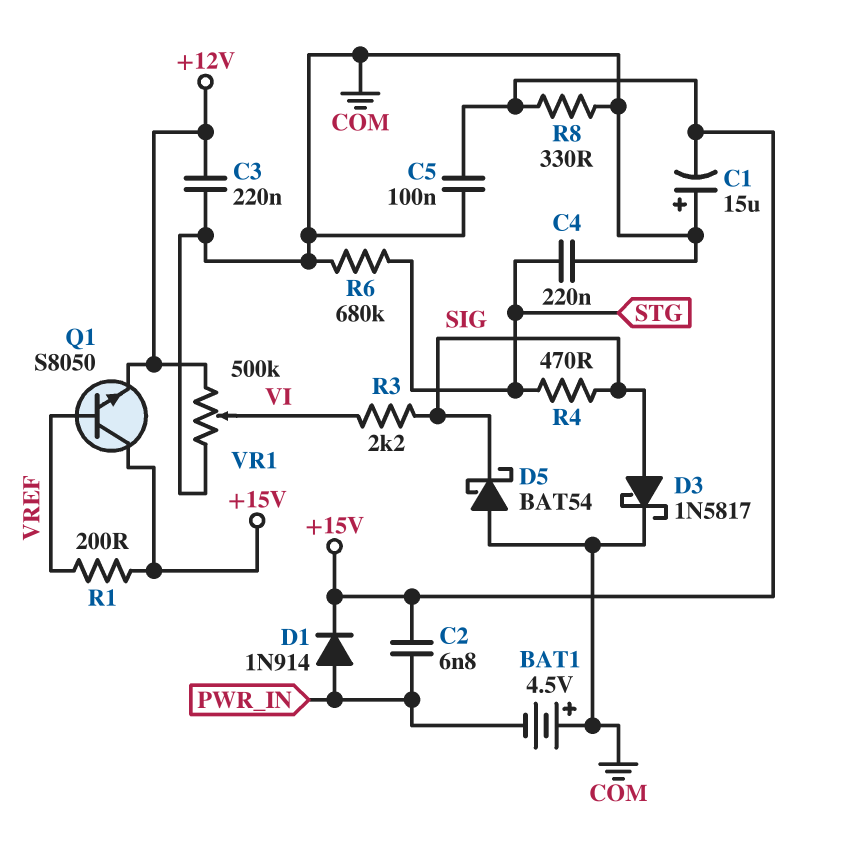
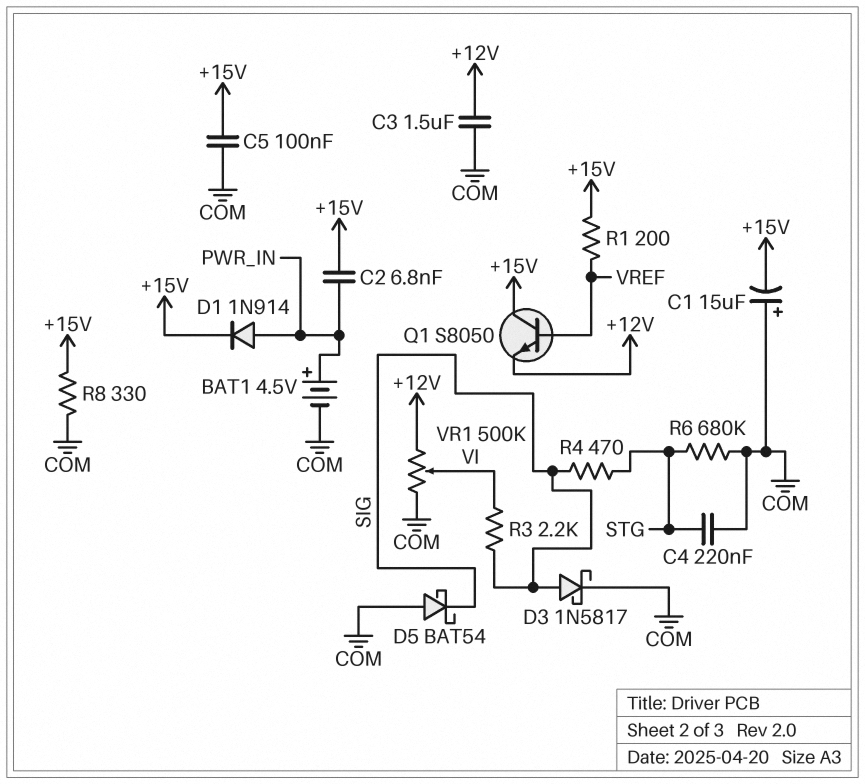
BAT1: 4.5V (plus COM, minus PWR_IN) -> 4.5V (plus PWR_IN, minus COM)
C3: 220nF (+12V, COM) -> 1.5uF (+12V, COM)

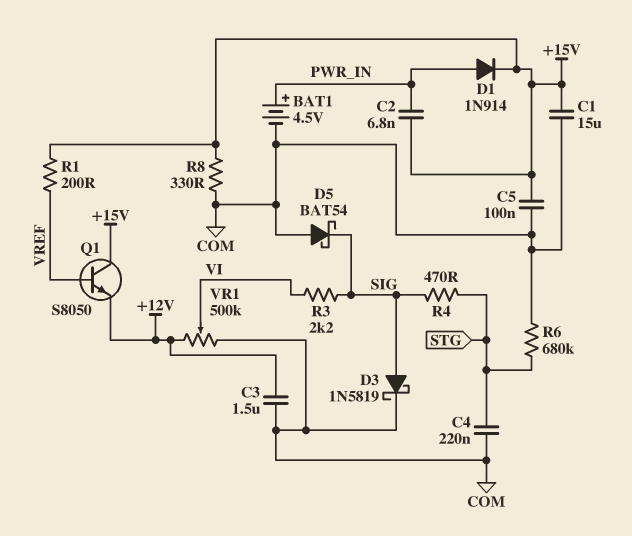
C1: 15uF (plus COM, minus +15V) -> 15uF (+15V, COM)
D3: schottky 1N5817 (A SIG, K COM) -> schottky 1N5819 (A SIG, K COM)

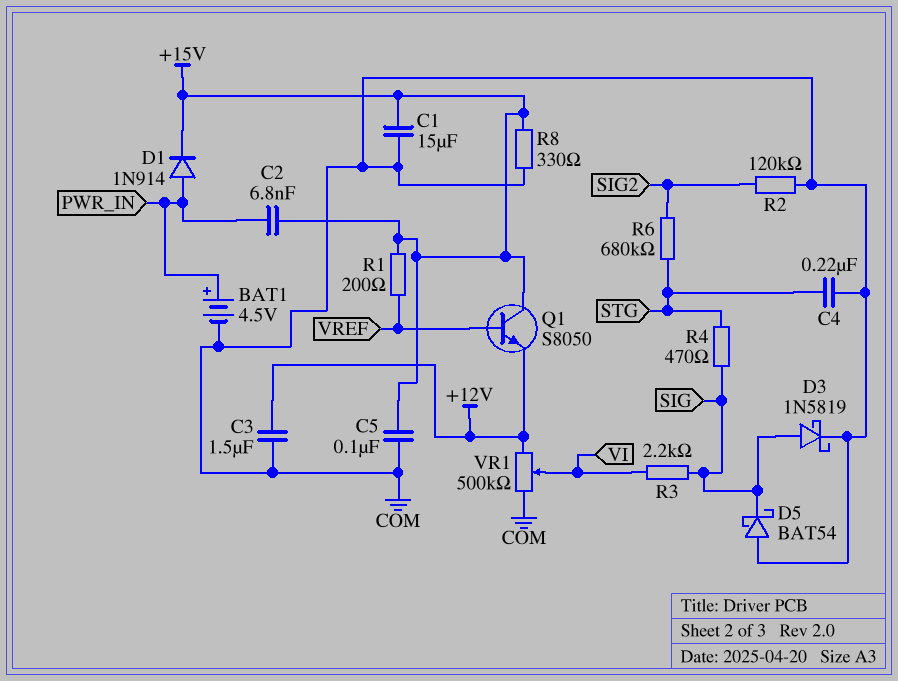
R2: none -> 120k (COM, SIG2)
R6: 680k (COM, STG) -> 680k (SIG2, STG)

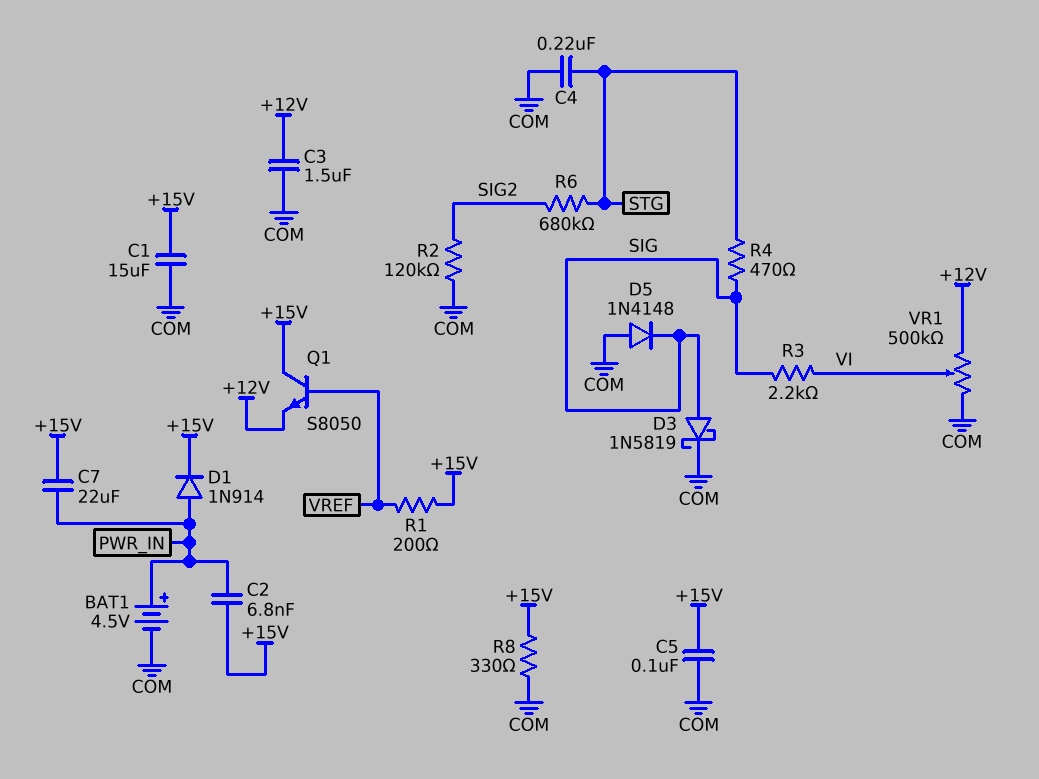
C7: none -> 22uF (+15V, PWR_IN)
D5: schottky BAT54 (A COM, K SIG) -> diode 1N4148 (A COM, K SIG)

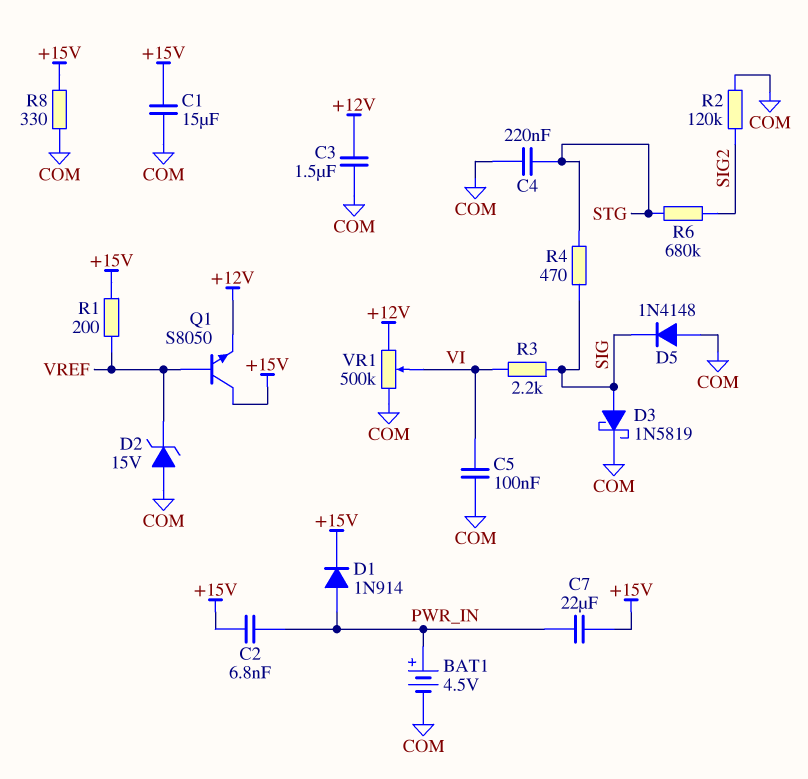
C5: 100nF (+15V, COM) -> 100nF (COM, VI)
D2: none -> zener 15V (A COM, K VREF)

